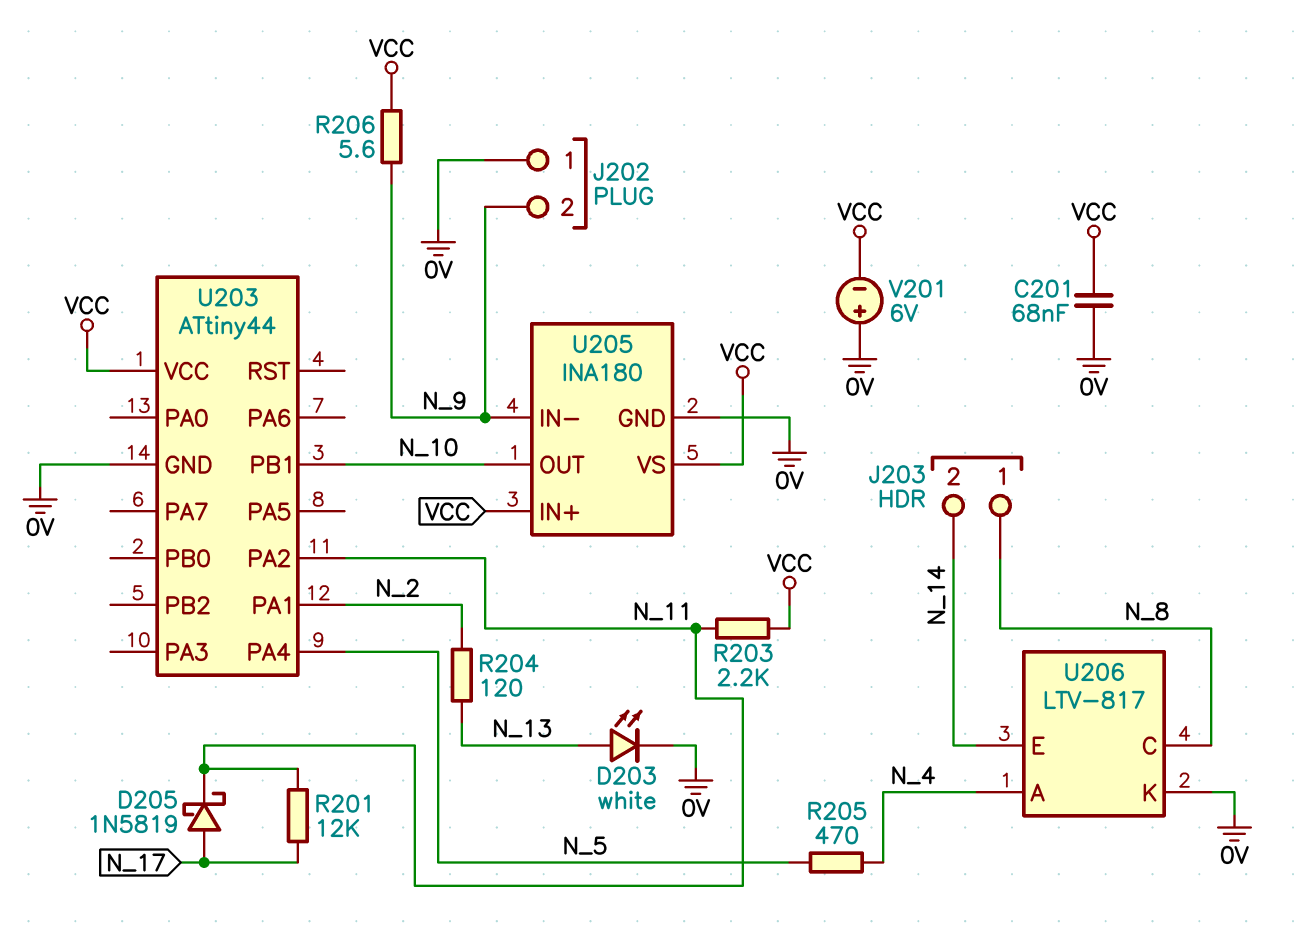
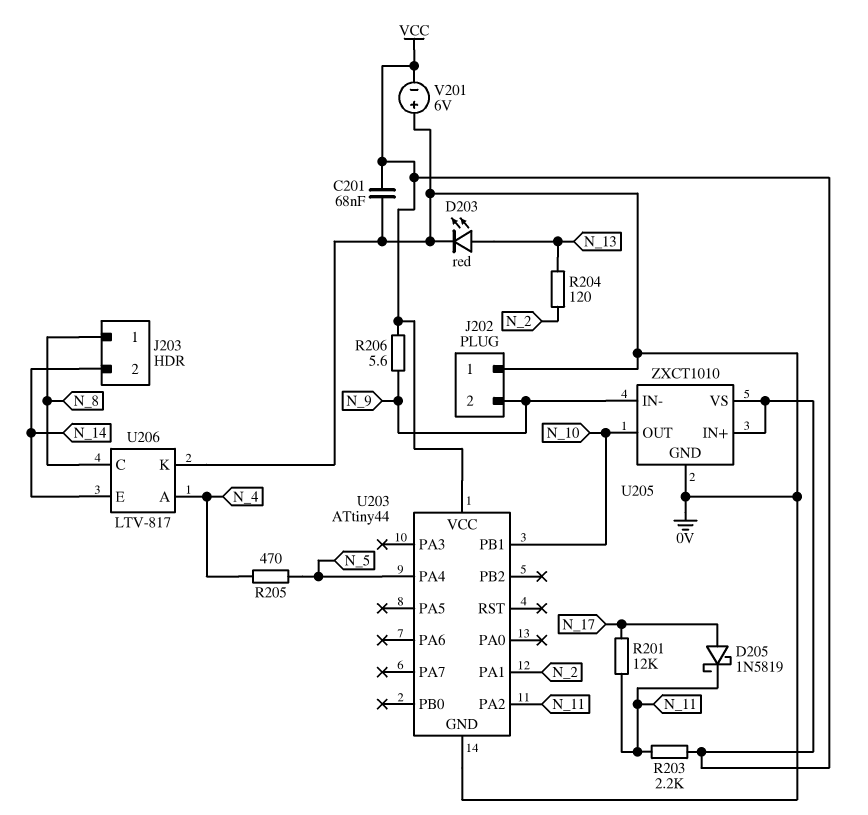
D203: LED white (A N_13, K 0V) -> LED red (A N_13, K 0V)
U205: INA180 -> ZXCT1010

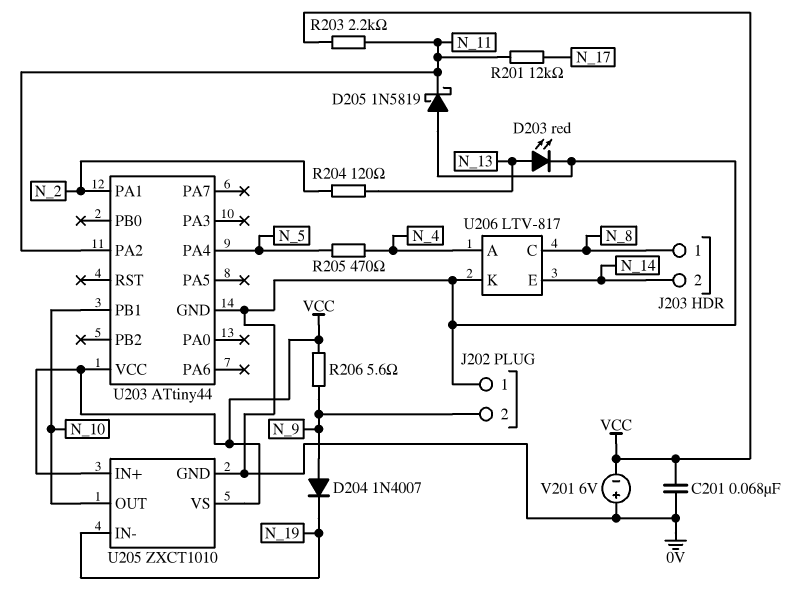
D204: none -> diode 1N4007 (A N_9, K N_19)
D205: schottky 1N5819 (A N_17, K N_11) -> schottky 1N5819 (A 0V, K N_11)
U205 pin IN-: N_9 -> N_19

